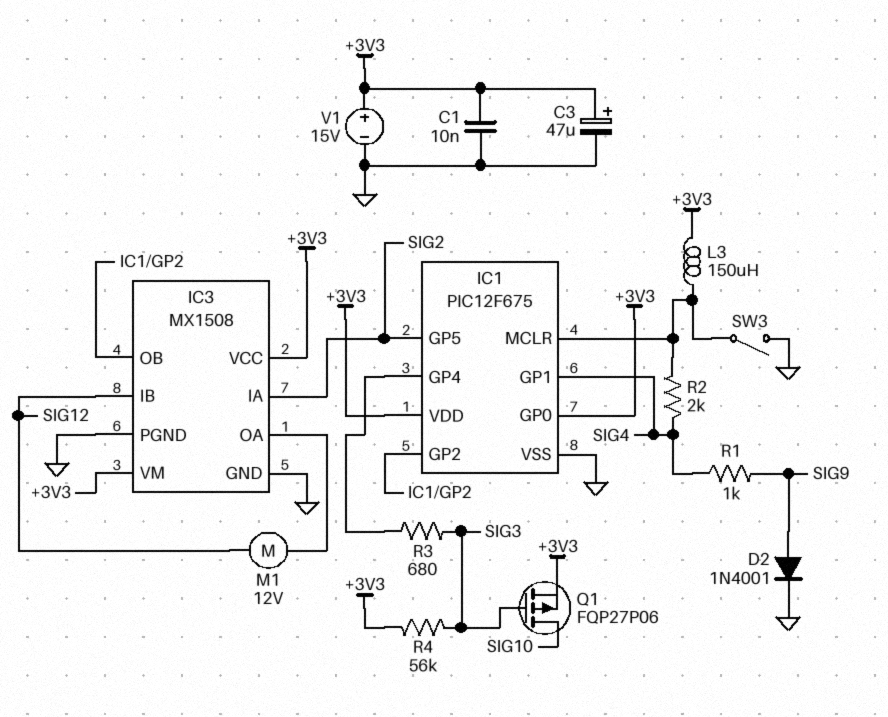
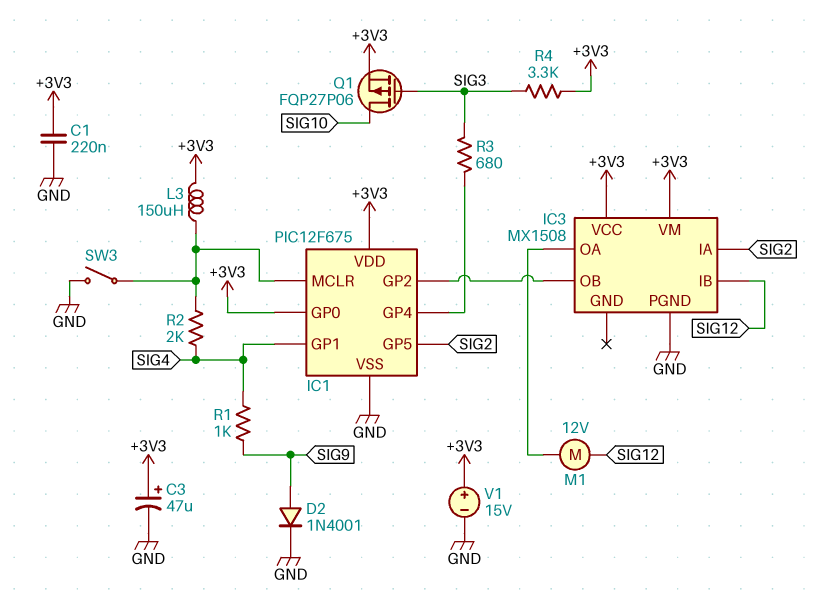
C1: 10nF (+3V3, GND) -> 220nF (+3V3, GND)
IC3 pin GND: GND -> none
R4: 56k (+3V3, SIG3) -> 3.3k (+3V3, SIG3)

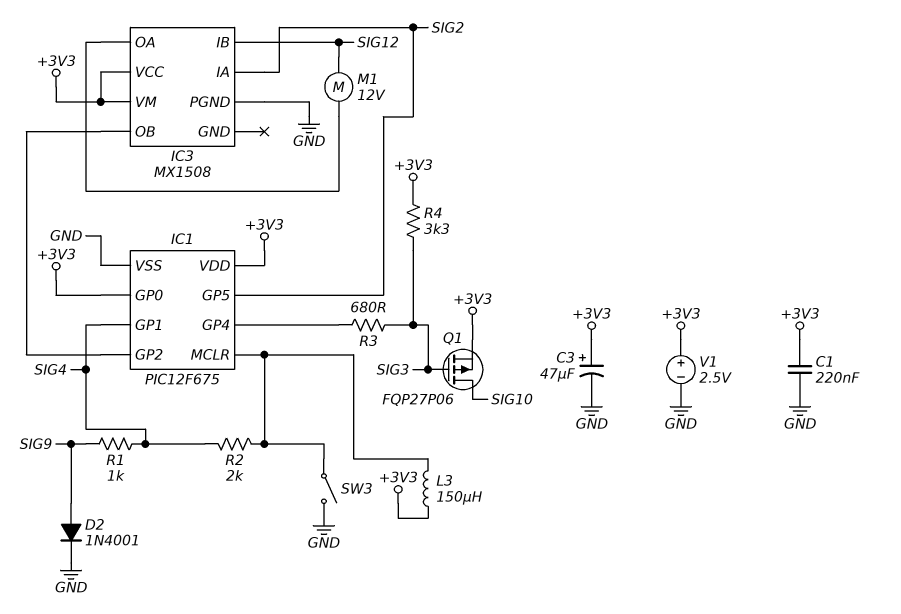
V1: 15V (plus +3V3, minus GND) -> 2.5V (plus +3V3, minus GND)

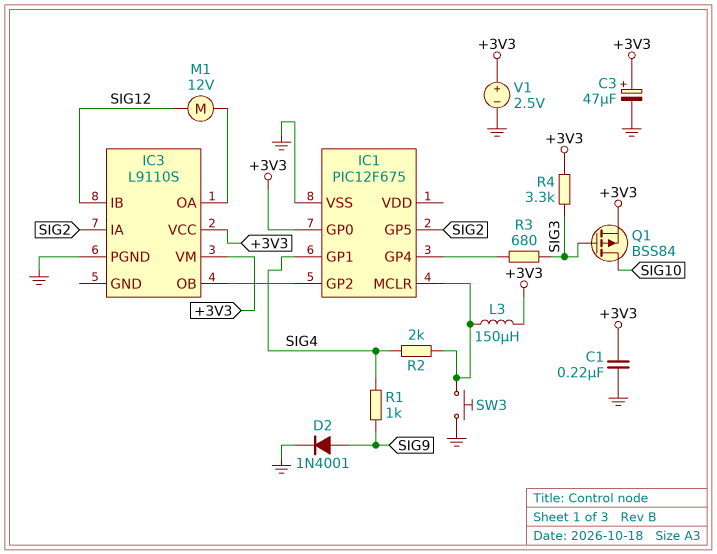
IC1 pin VDD: +3V3 -> none
IC3: MX1508 -> L9110S
Q1: PMOS FQP27P06 (G SIG3, D SIG10, S +3V3) -> PMOS BSS84 (G SIG3, D SIG10, S +3V3)
SW3: switch (GND, IC1/MCLR) -> button (GND, IC1/MCLR)

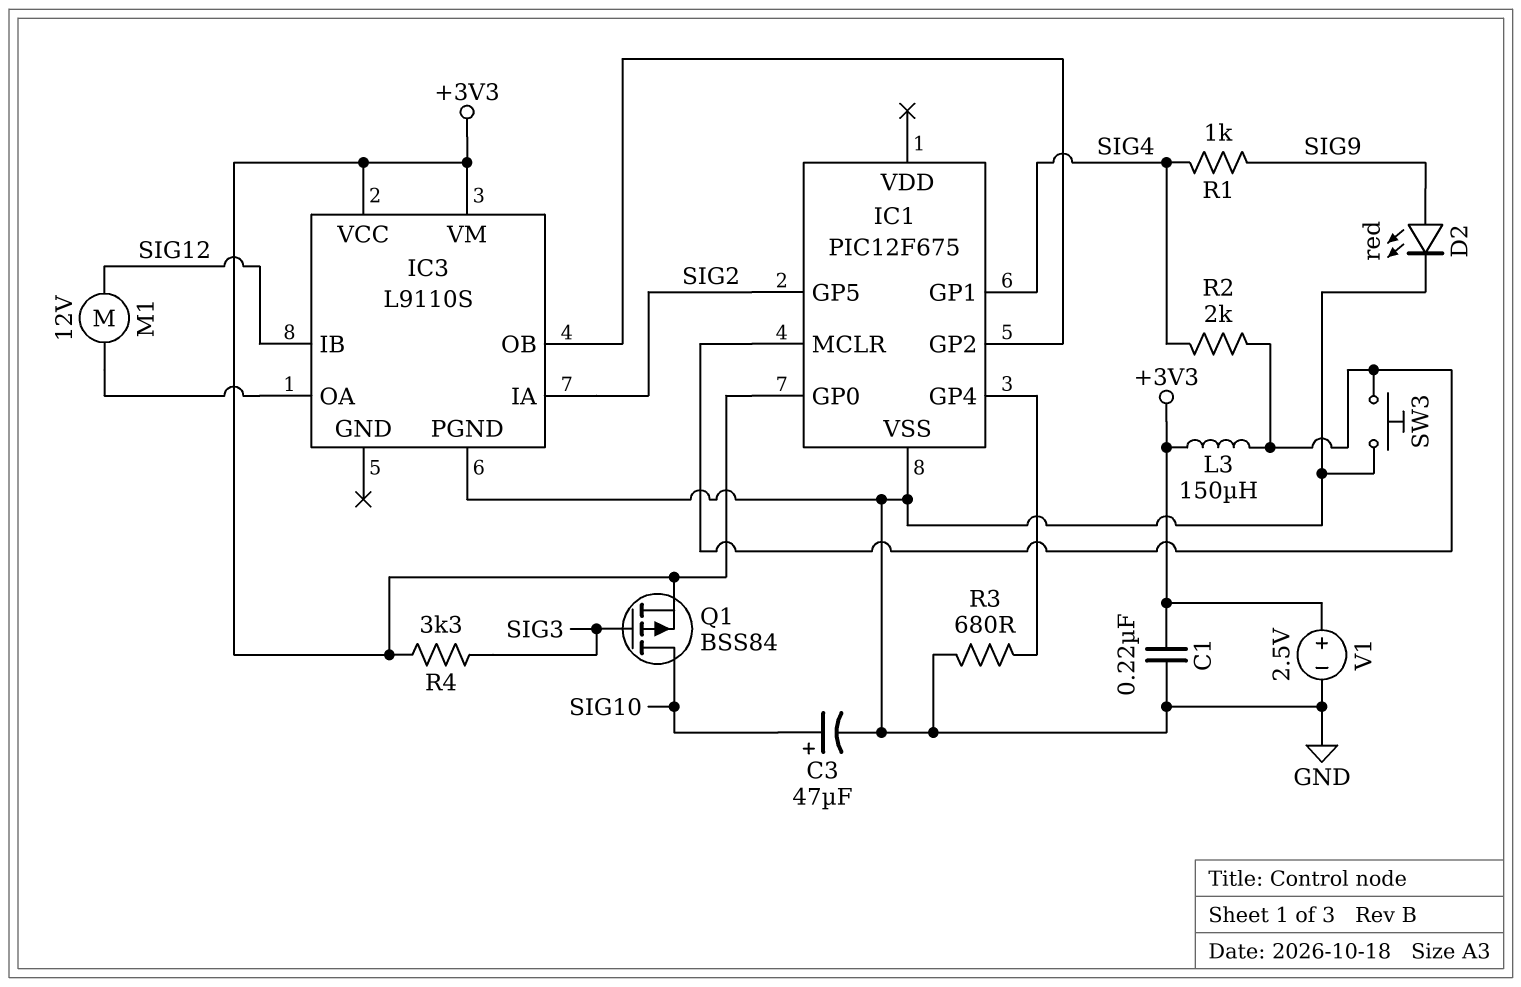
C3: 47uF (plus +3V3, minus GND) -> 47uF (plus SIG10, minus GND)
D2: diode 1N4001 (A SIG9, K GND) -> LED red (A SIG9, K GND)
R3: 680 (IC1/GP4, SIG3) -> 680 (GND, IC1/GP4)

